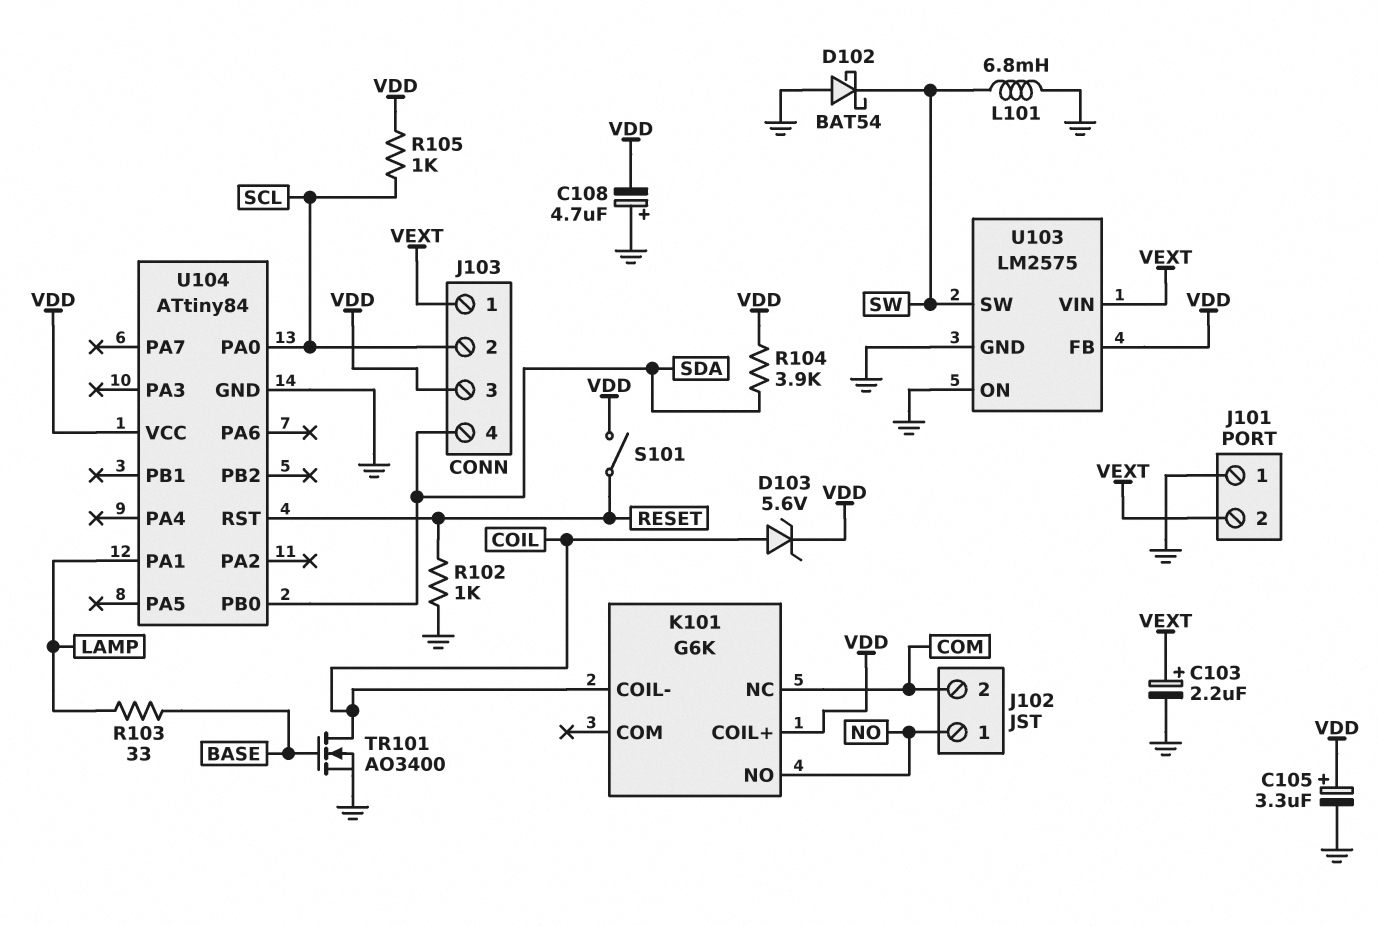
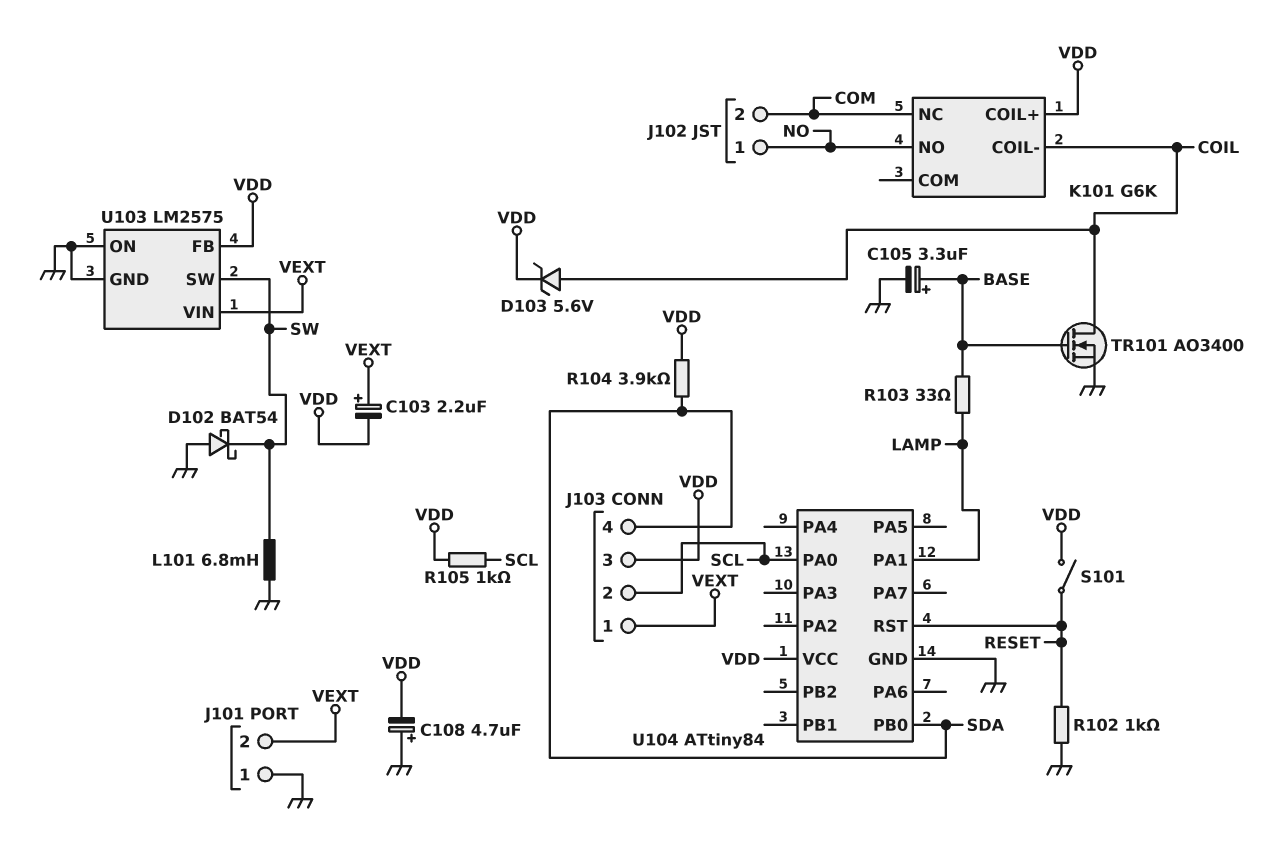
C103: 2.2uF (plus VEXT, minus GND) -> 2.2uF (plus VEXT, minus VDD)
C105: 3.3uF (plus VDD, minus GND) -> 3.3uF (plus BASE, minus GND)

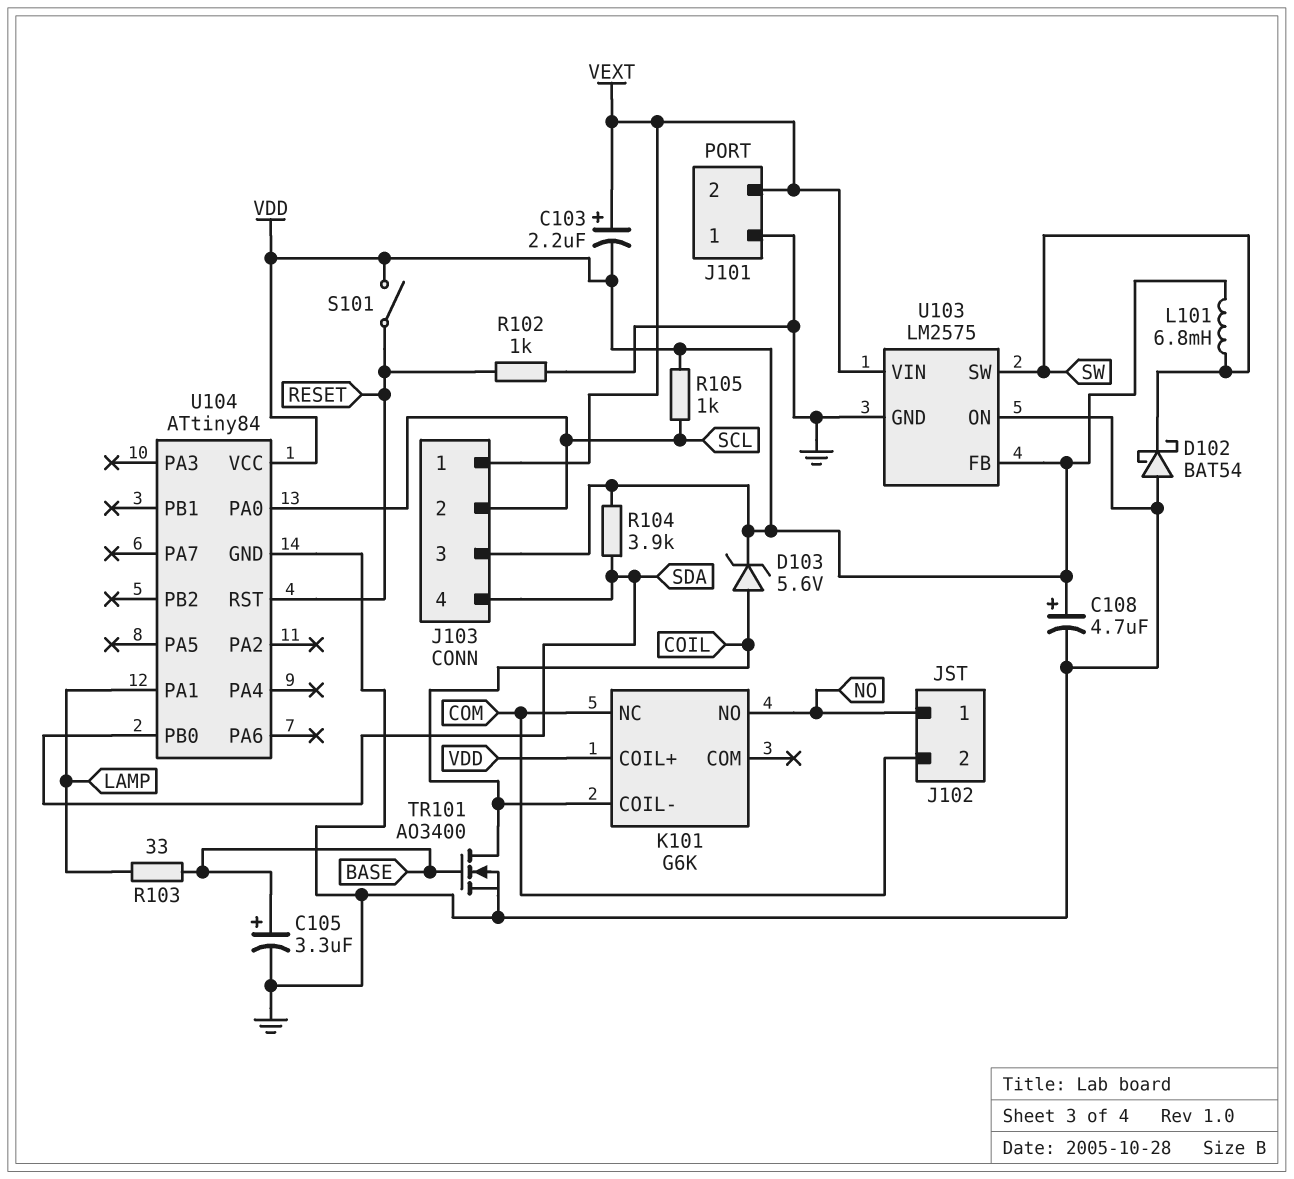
C108: 4.7uF (plus GND, minus VDD) -> 4.7uF (plus VDD, minus GND)
L101: 6.8mH (GND, SW) -> 6.8mH (SW, VDD)

